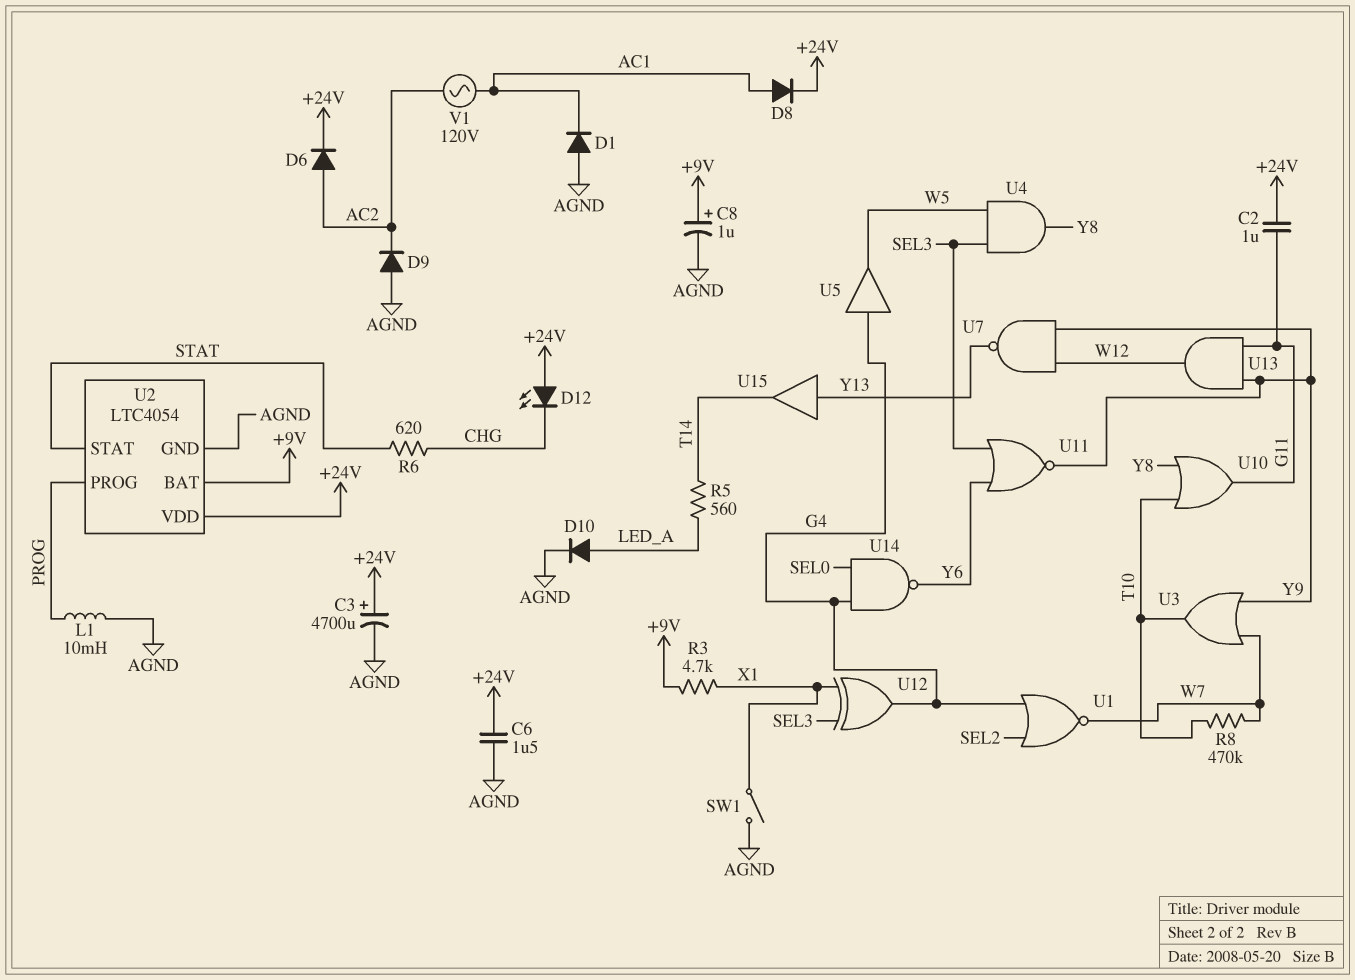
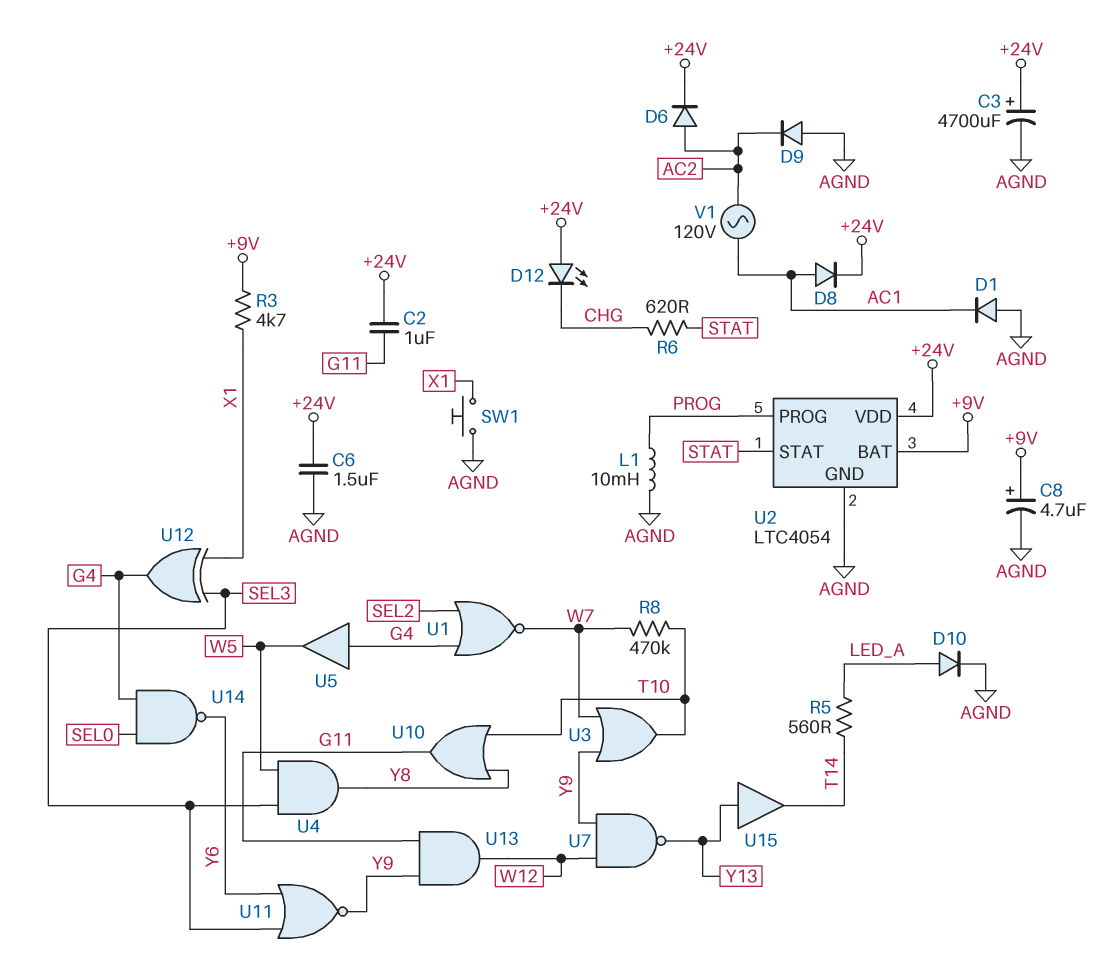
C8: 1uF (plus +9V, minus AGND) -> 4.7uF (plus +9V, minus AGND)
SW1: switch (AGND, X1) -> button (AGND, X1)

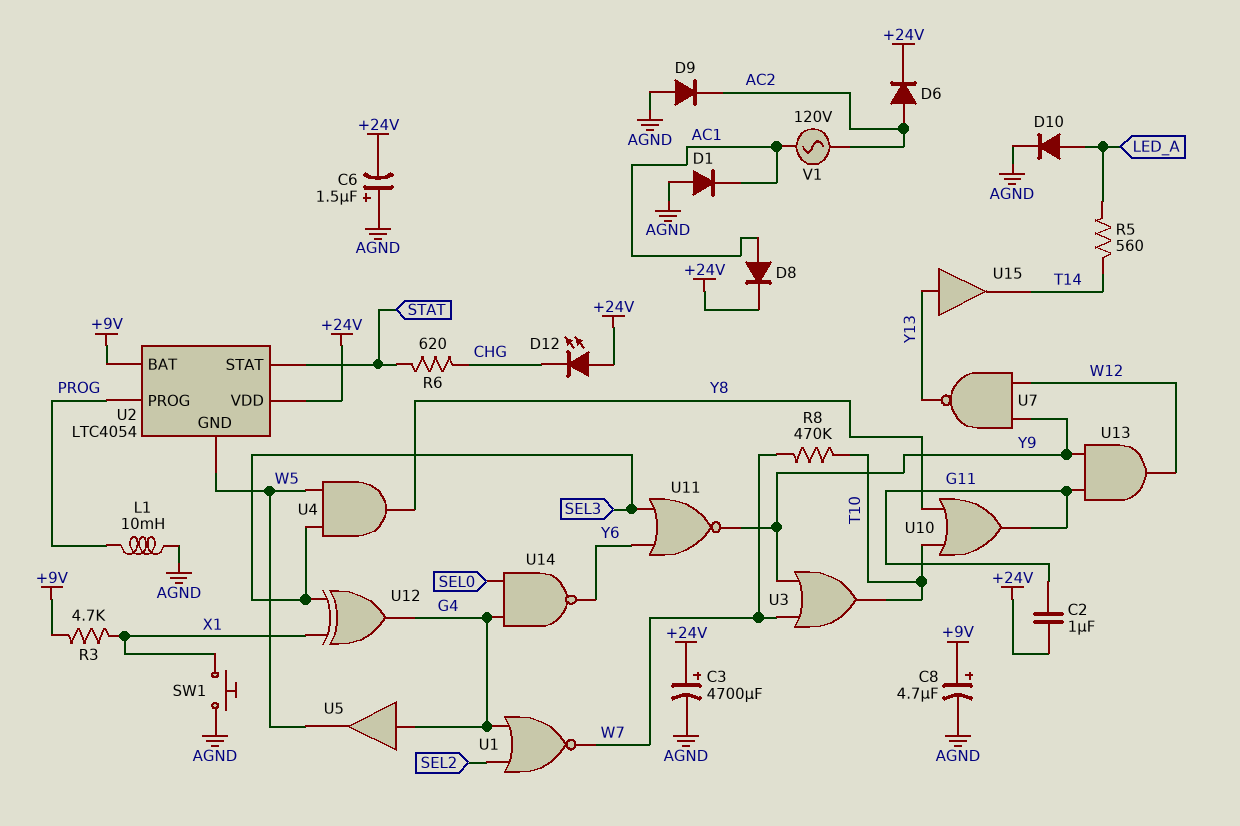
C6: 1.5uF (+24V, AGND) -> 1.5uF (plus AGND, minus +24V)
U2 pin GND: AGND -> W5

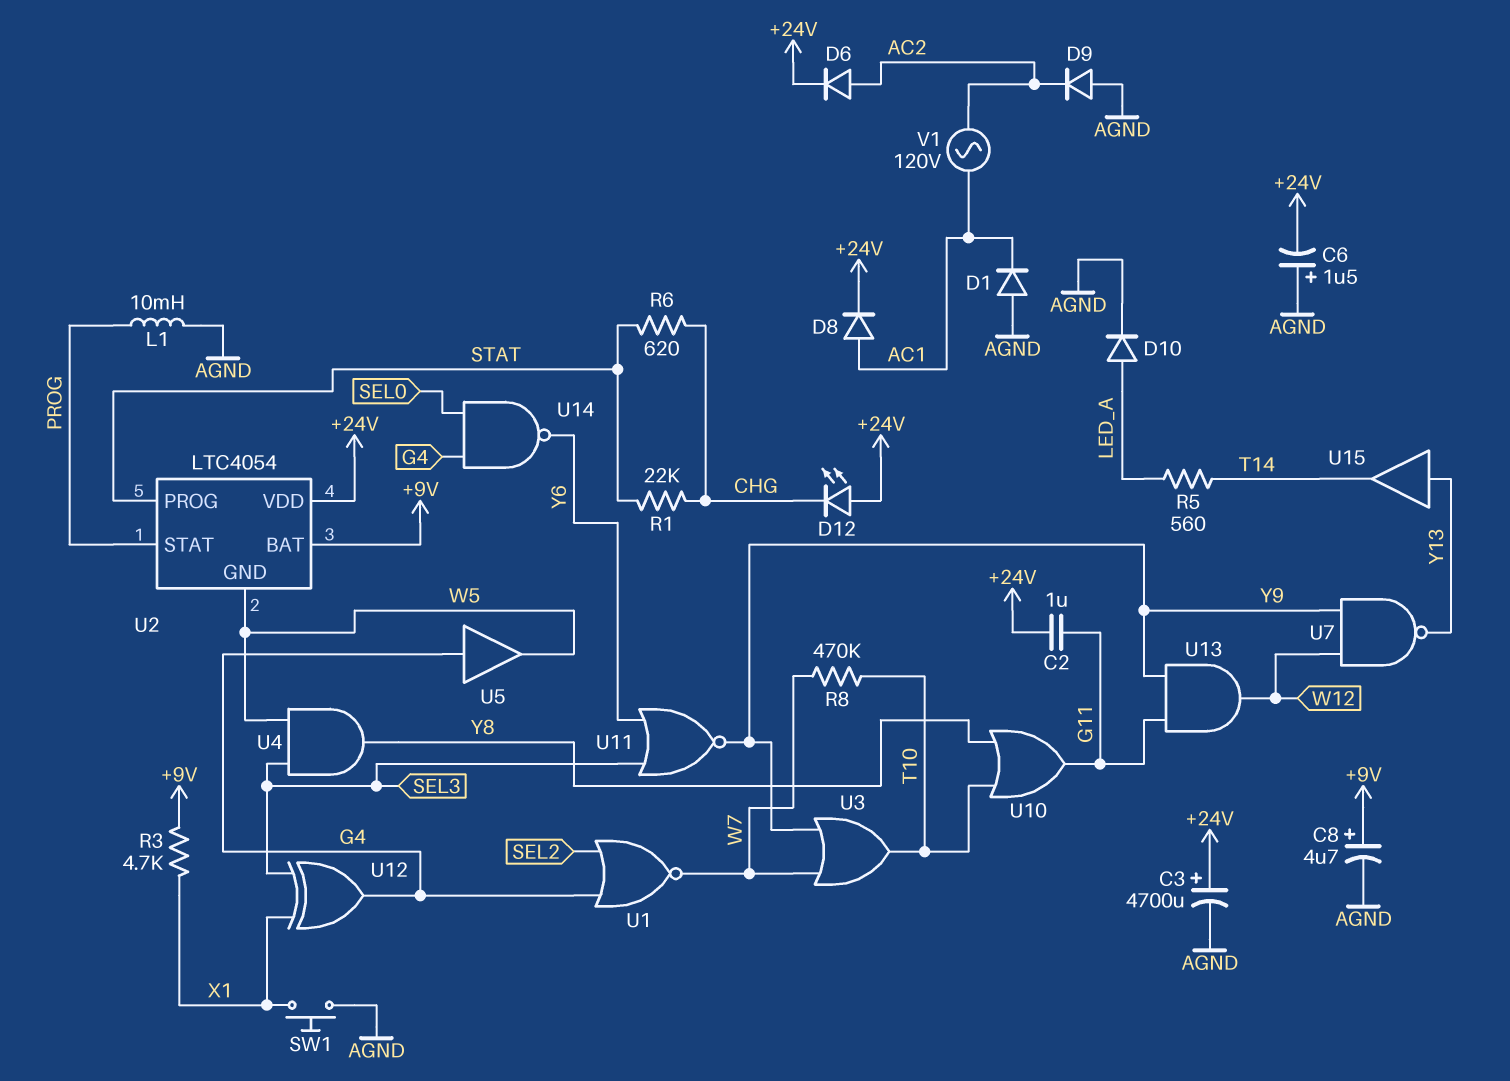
R1: none -> 22k (CHG, STAT)
U2 pin PROG: PROG -> STAT
U2 pin STAT: STAT -> PROG

